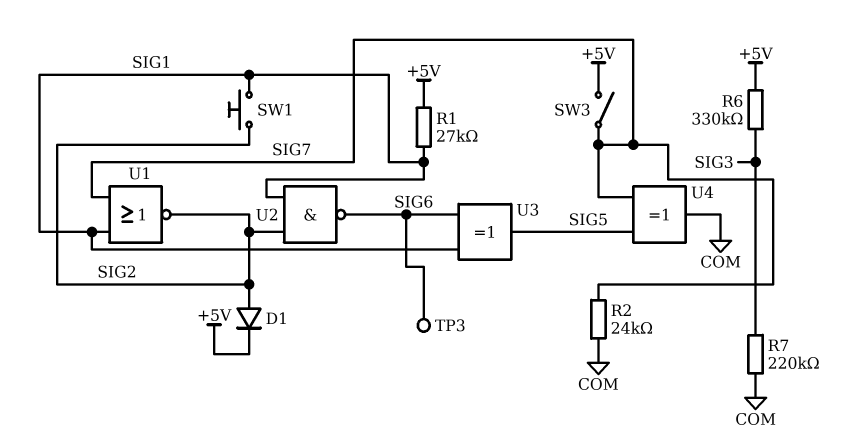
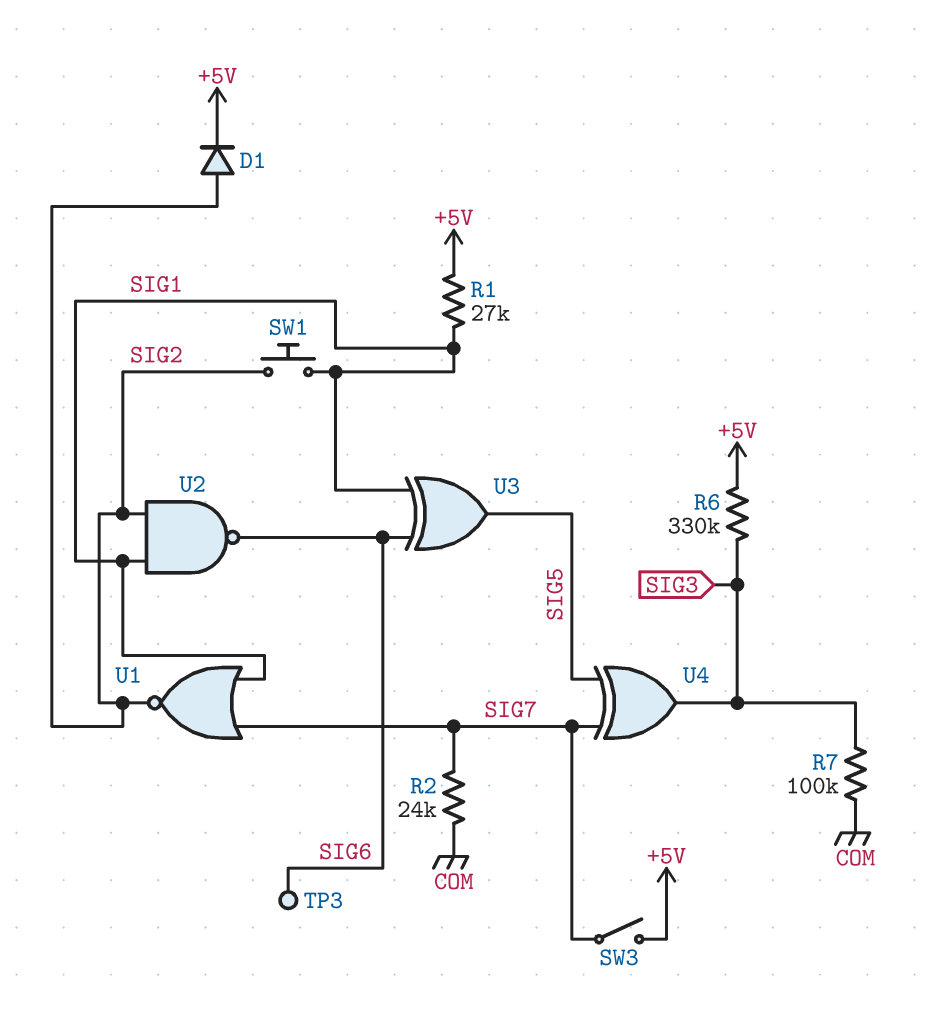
R7: 220k (COM, SIG3) -> 100k (COM, SIG3)
U4: XOR (in SIG5, in SIG7, out COM) -> XOR (in SIG5, in SIG7, out SIG3)

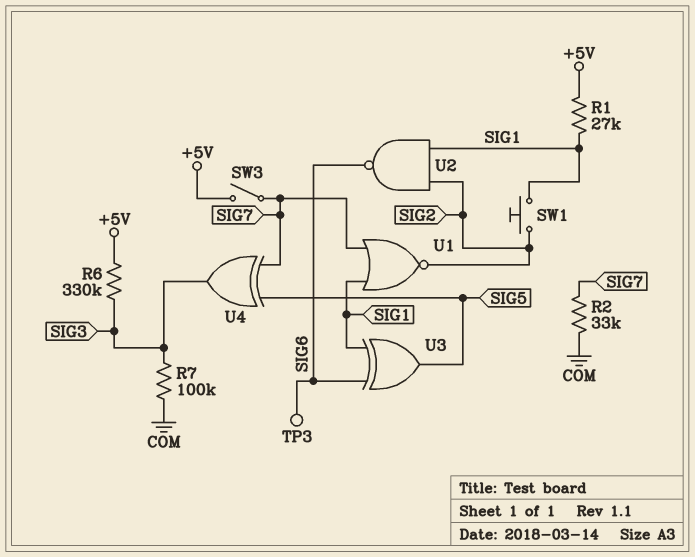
D1: diode (A SIG2, K +5V) -> none
R2: 24k (COM, SIG7) -> 33k (COM, SIG7)

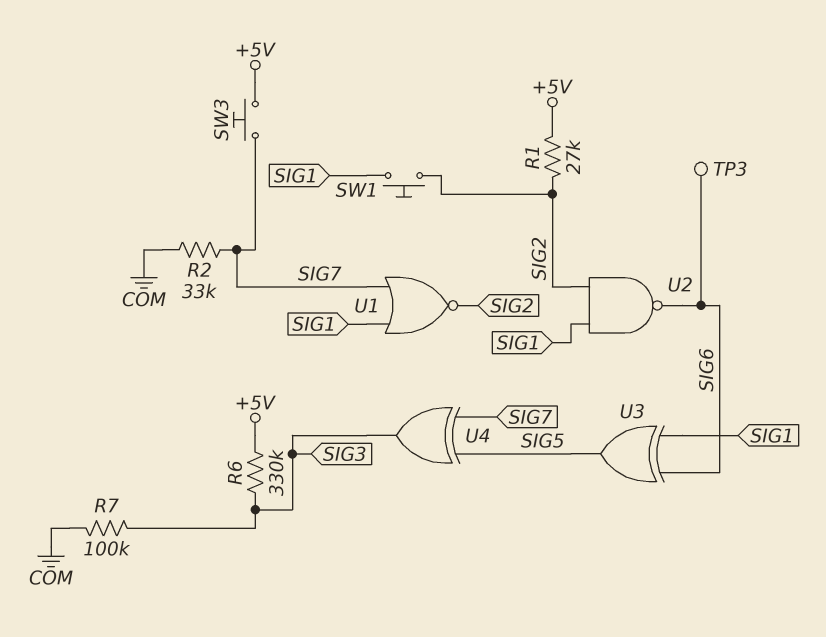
R1: 27k (+5V, SIG1) -> 27k (+5V, SIG2)
SW3: switch (+5V, SIG7) -> button (+5V, SIG7)

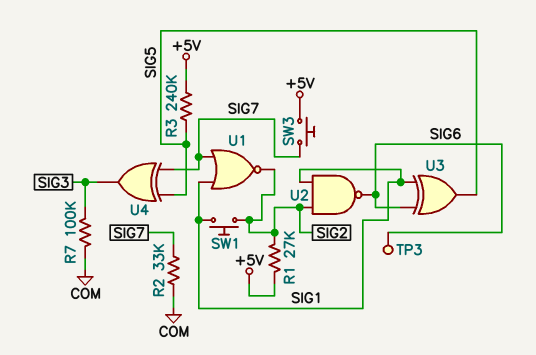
R3: none -> 240k (+5V, SIG5)
R6: 330k (+5V, SIG3) -> none

